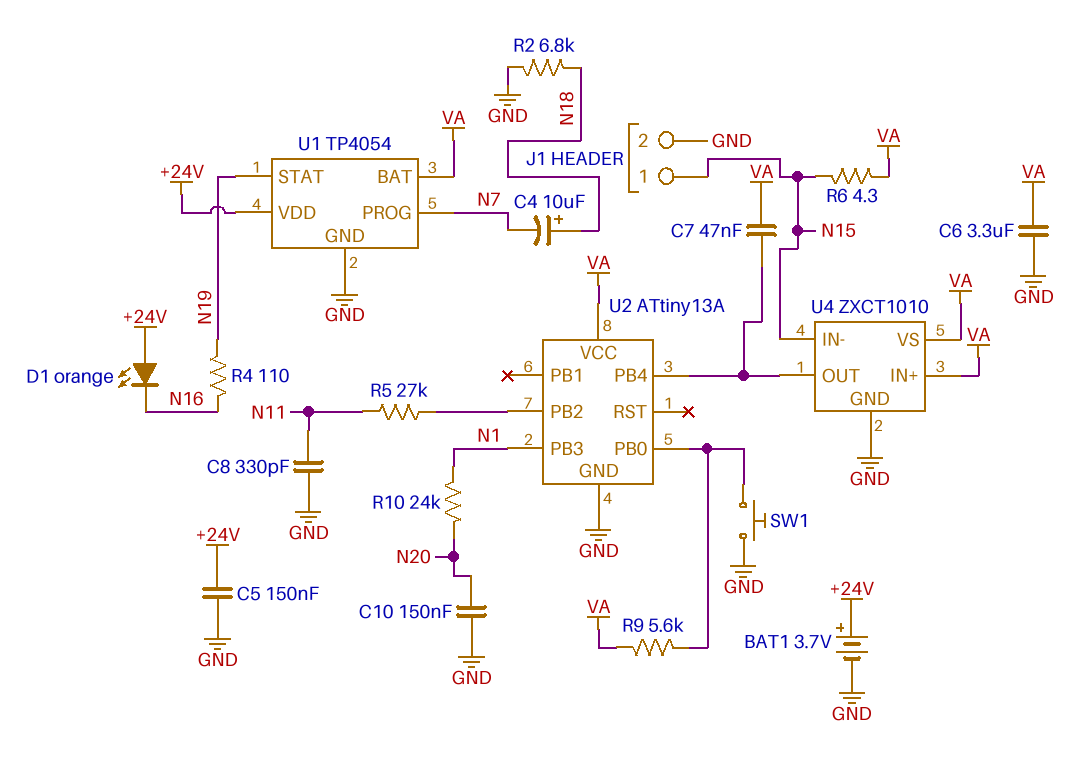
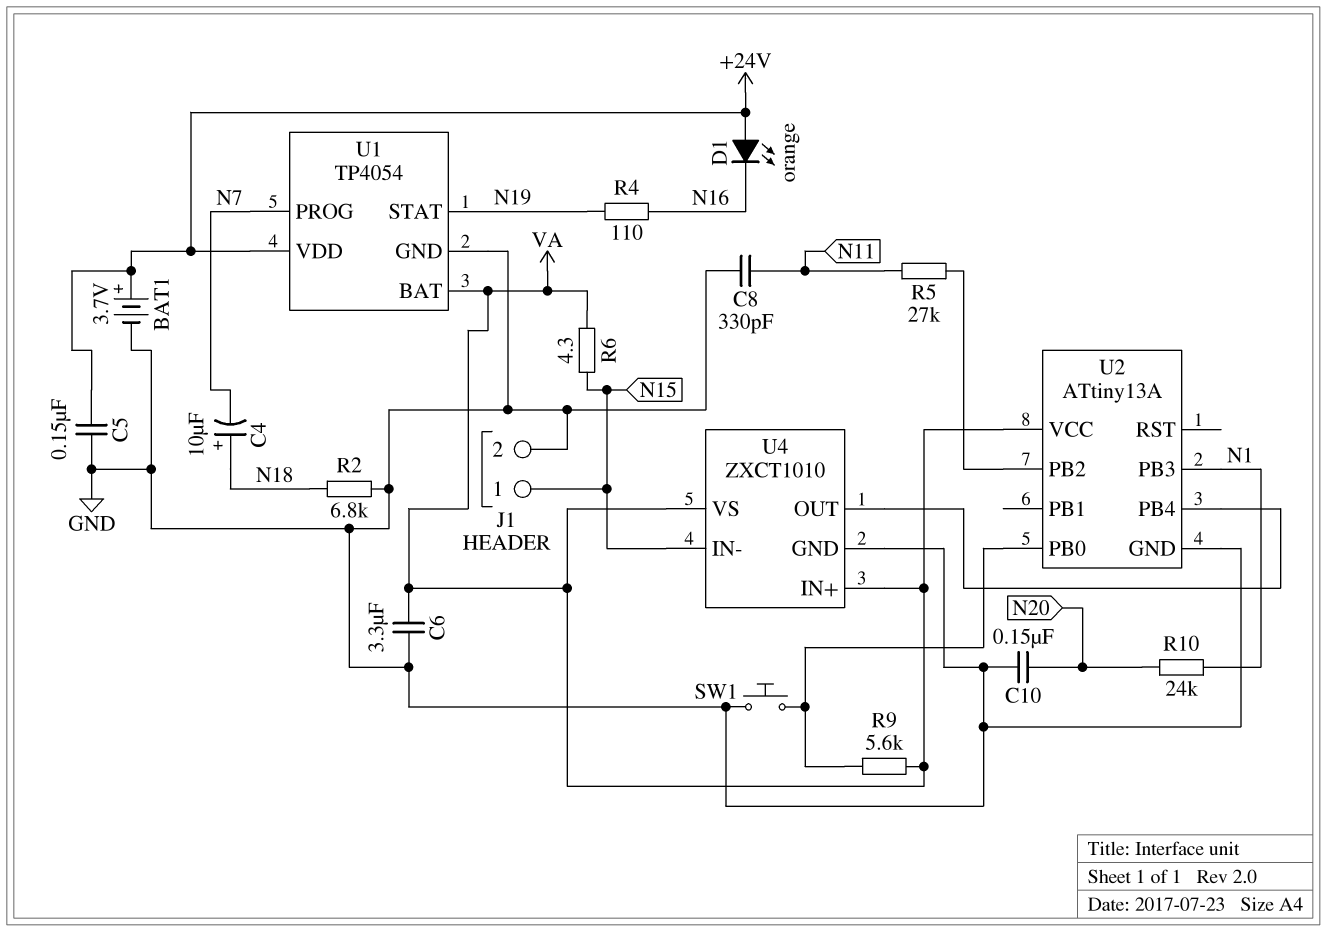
C7: 47nF (U2/PB4, VA) -> none

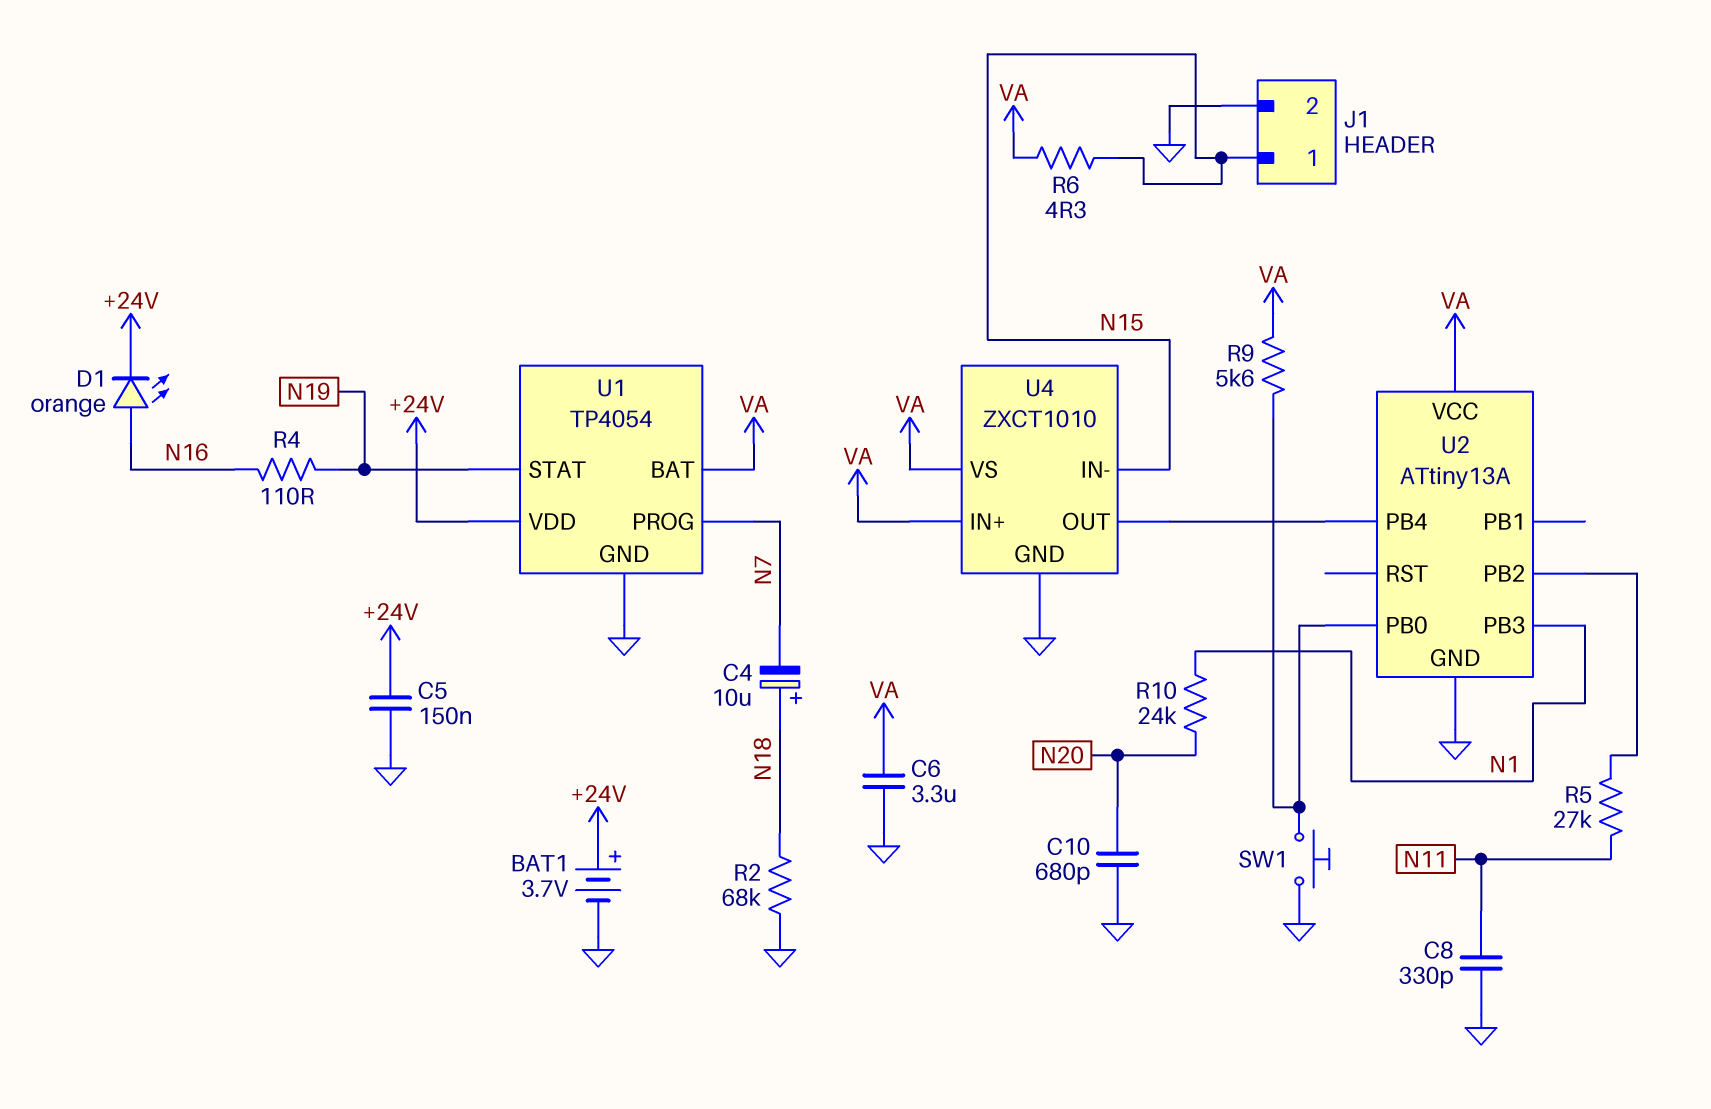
C10: 150nF (GND, N20) -> 680pF (GND, N20)
D1: LED orange (A +24V, K N16) -> LED orange (A N16, K +24V)
R2: 6.8k (GND, N18) -> 68k (GND, N18)

